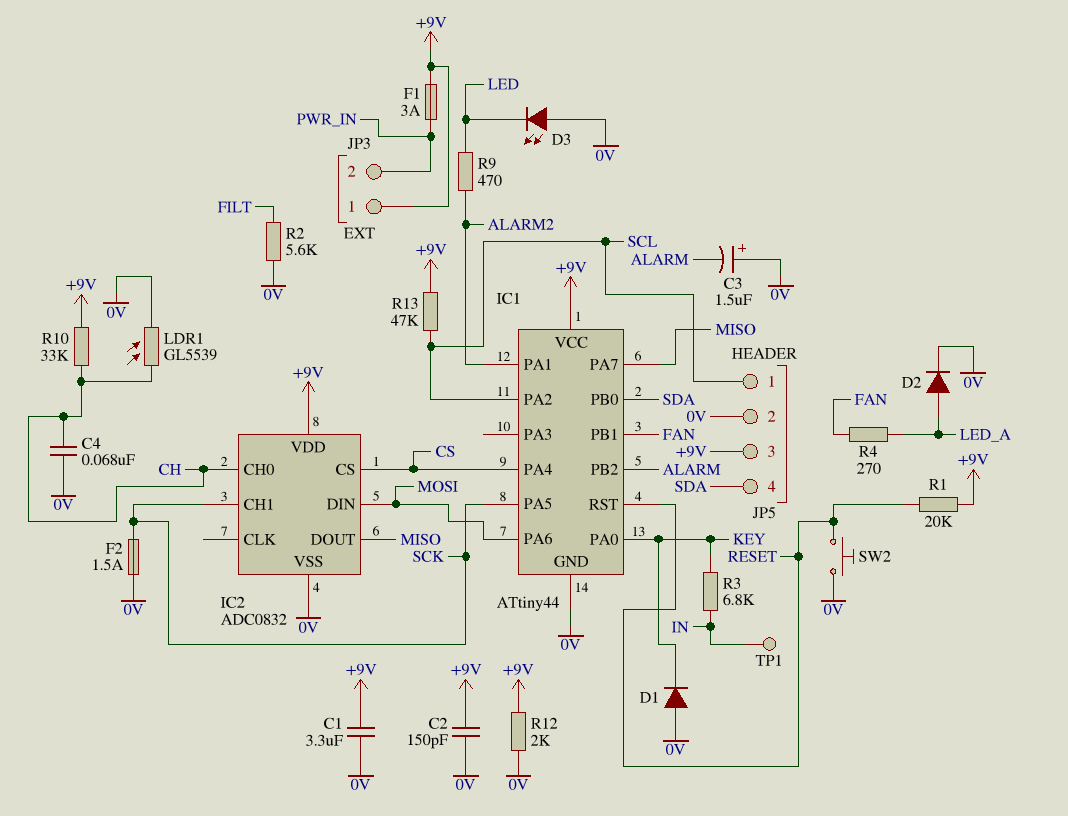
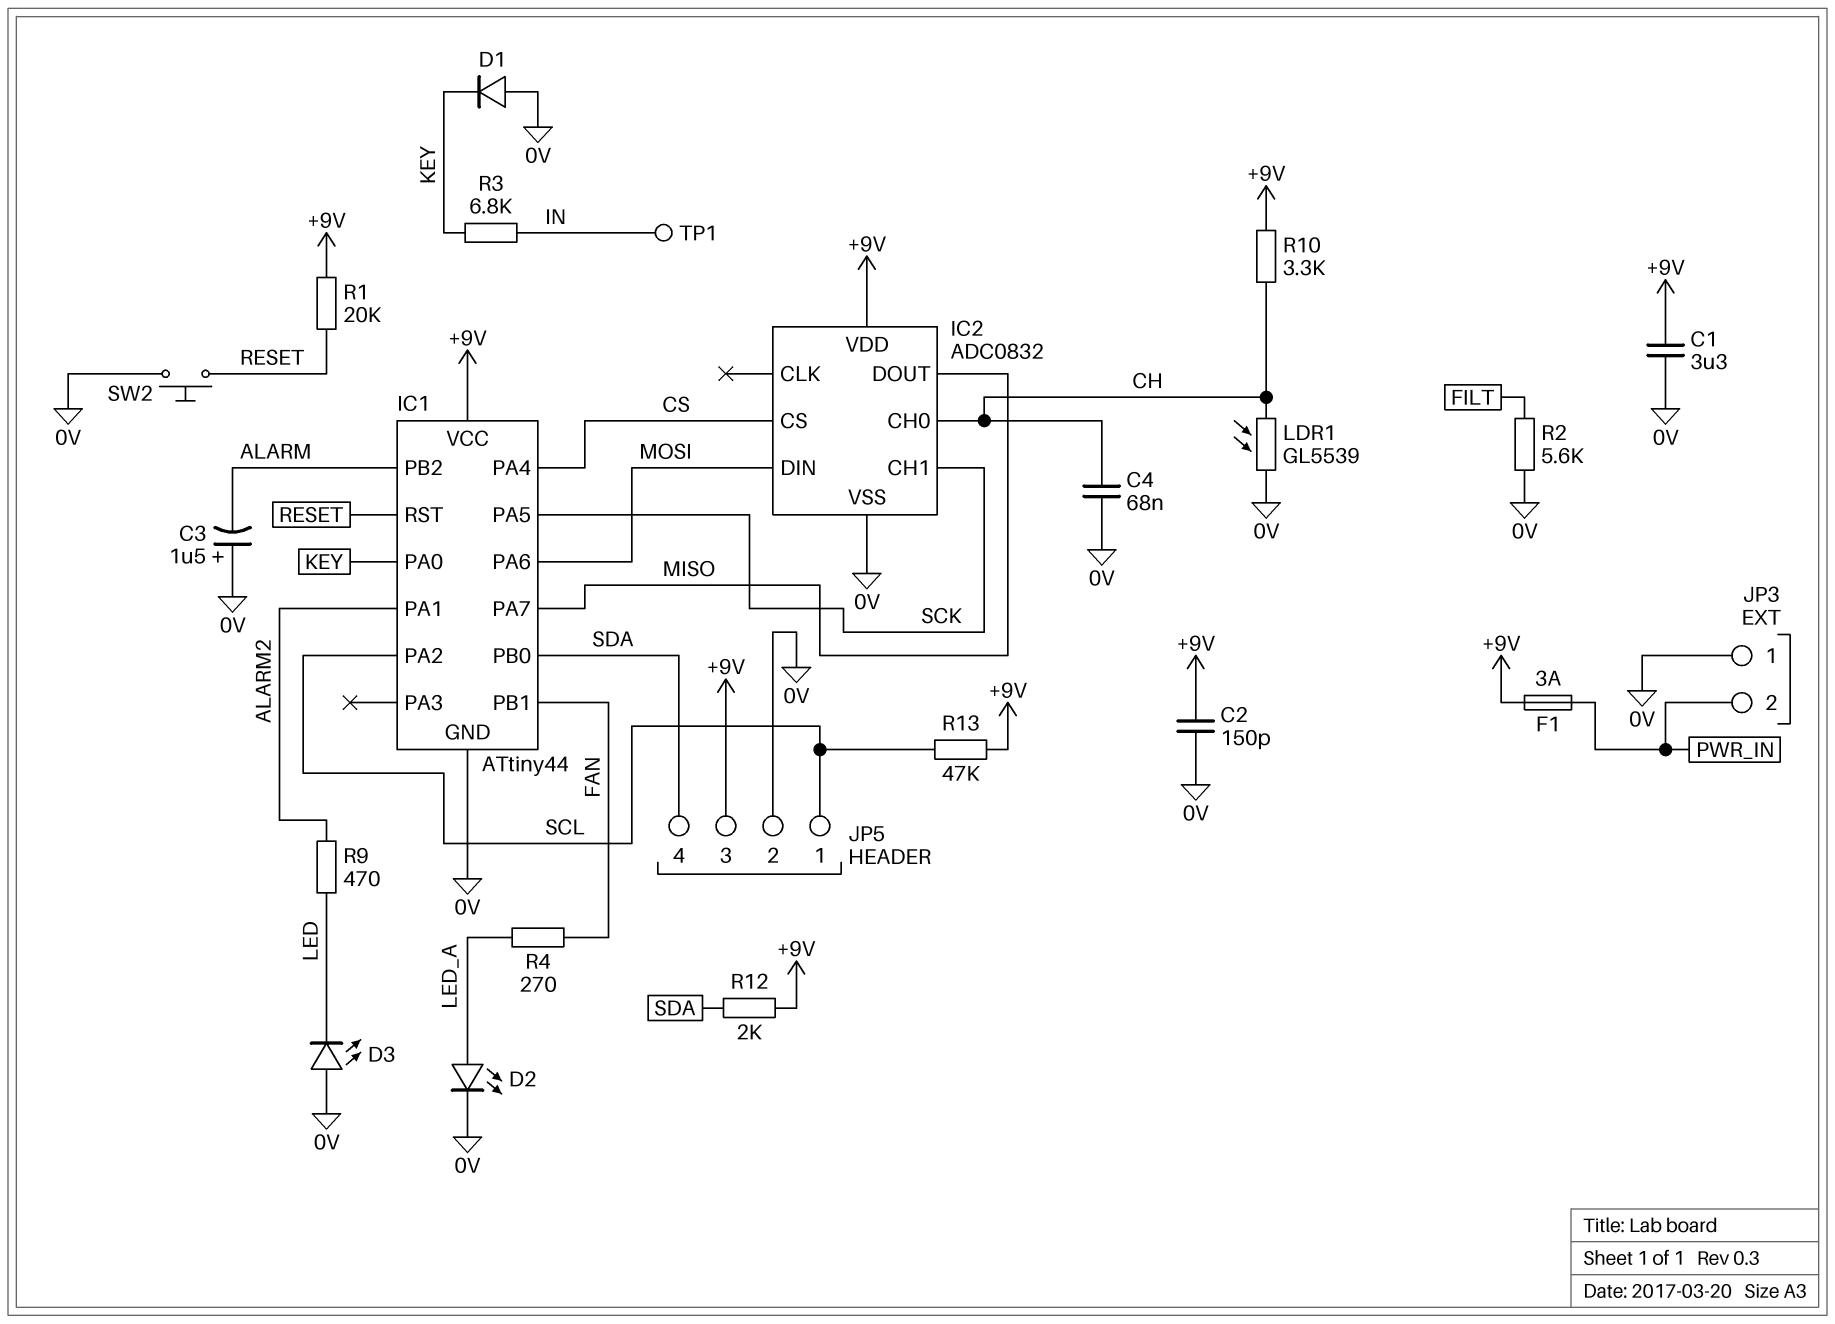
D2: diode (A LED_A, K 0V) -> LED (A LED_A, K 0V)
F2: 1.5A (0V, SCK) -> none
JP3 pin 1: +9V -> 0V
R10: 33k (+9V, CH) -> 3.3k (+9V, CH)
R12: 2k (+9V, 0V) -> 2k (+9V, SDA)

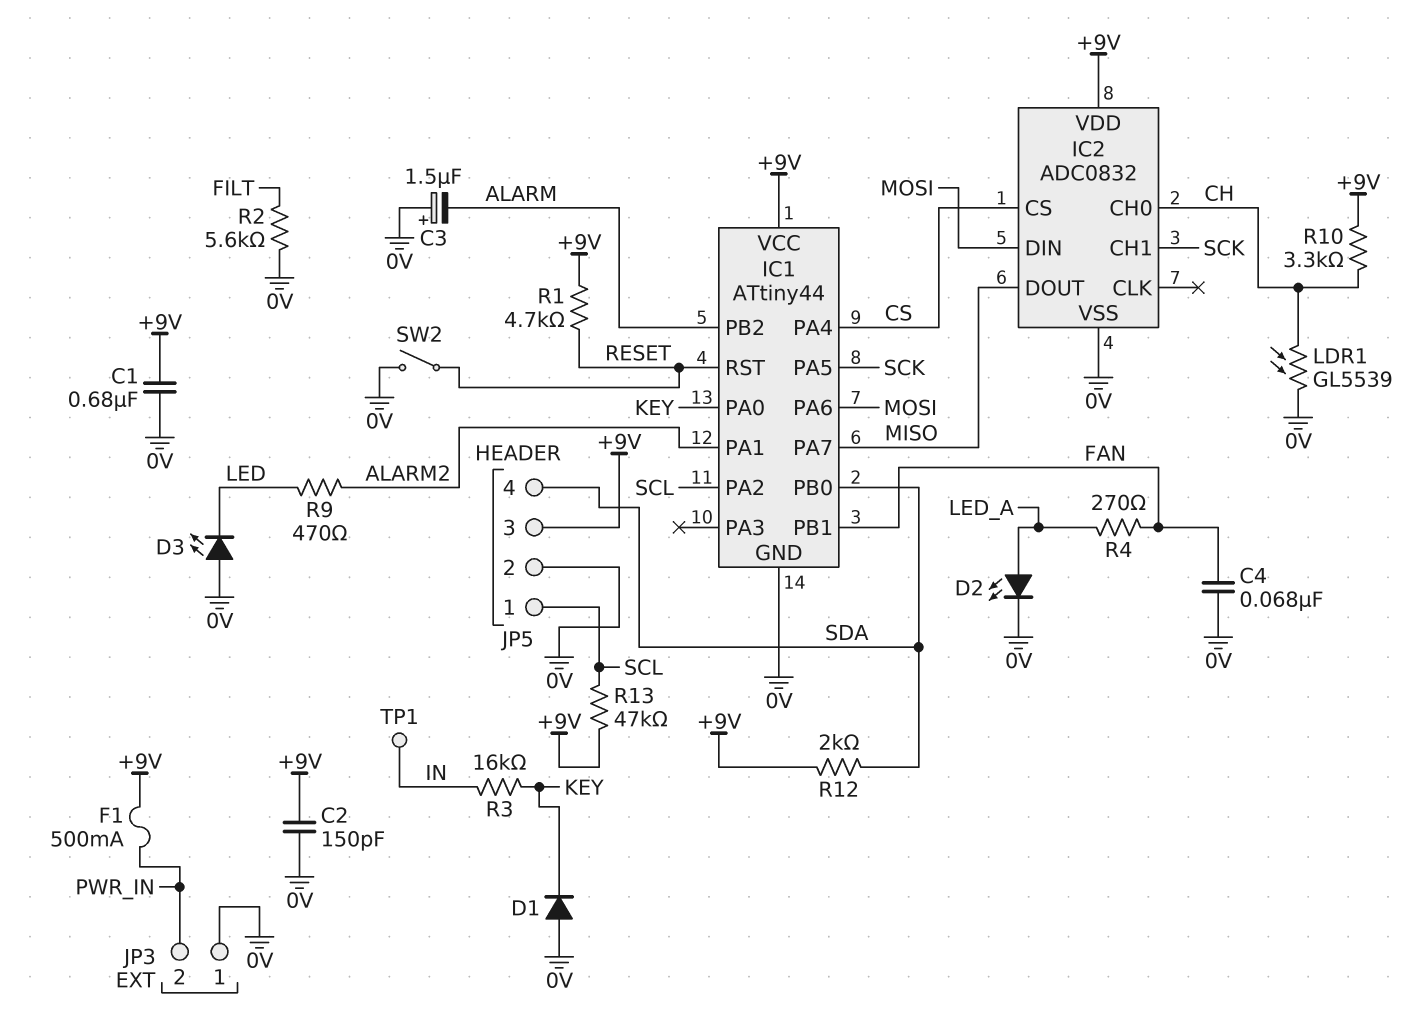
C1: 3.3uF (+9V, 0V) -> 680nF (+9V, 0V)
C4: 68nF (0V, CH) -> 68nF (0V, FAN)
F1: 3A (+9V, PWR_IN) -> 500mA (+9V, PWR_IN)
R1: 20k (+9V, RESET) -> 4.7k (+9V, RESET)
R3: 6.8k (IN, KEY) -> 16k (IN, KEY)
SW2: button (0V, RESET) -> switch (0V, RESET)

